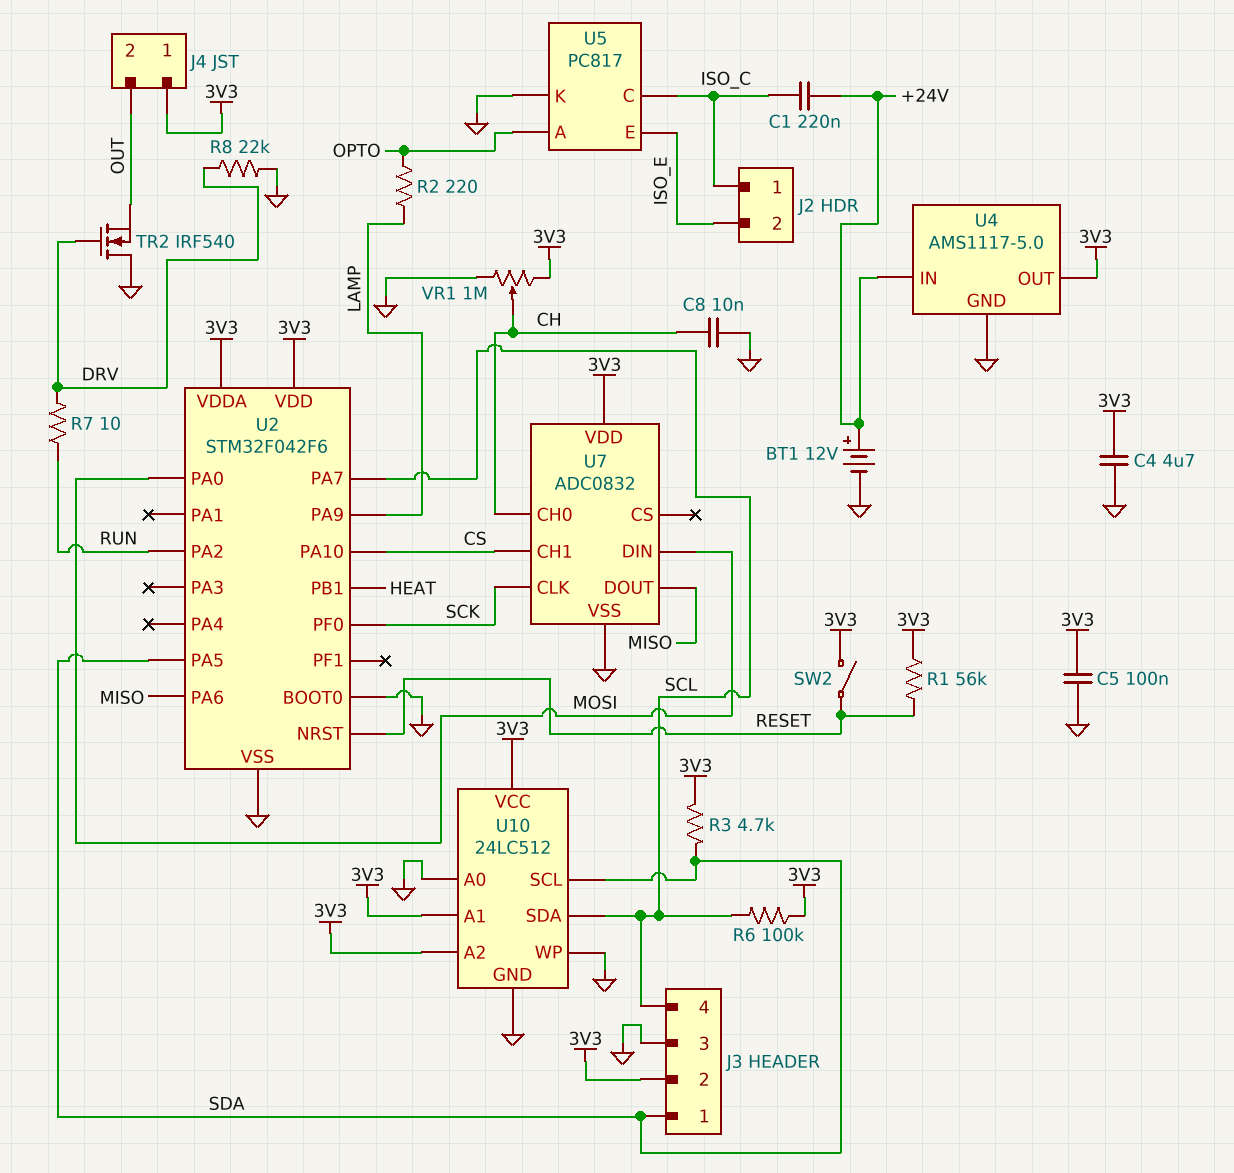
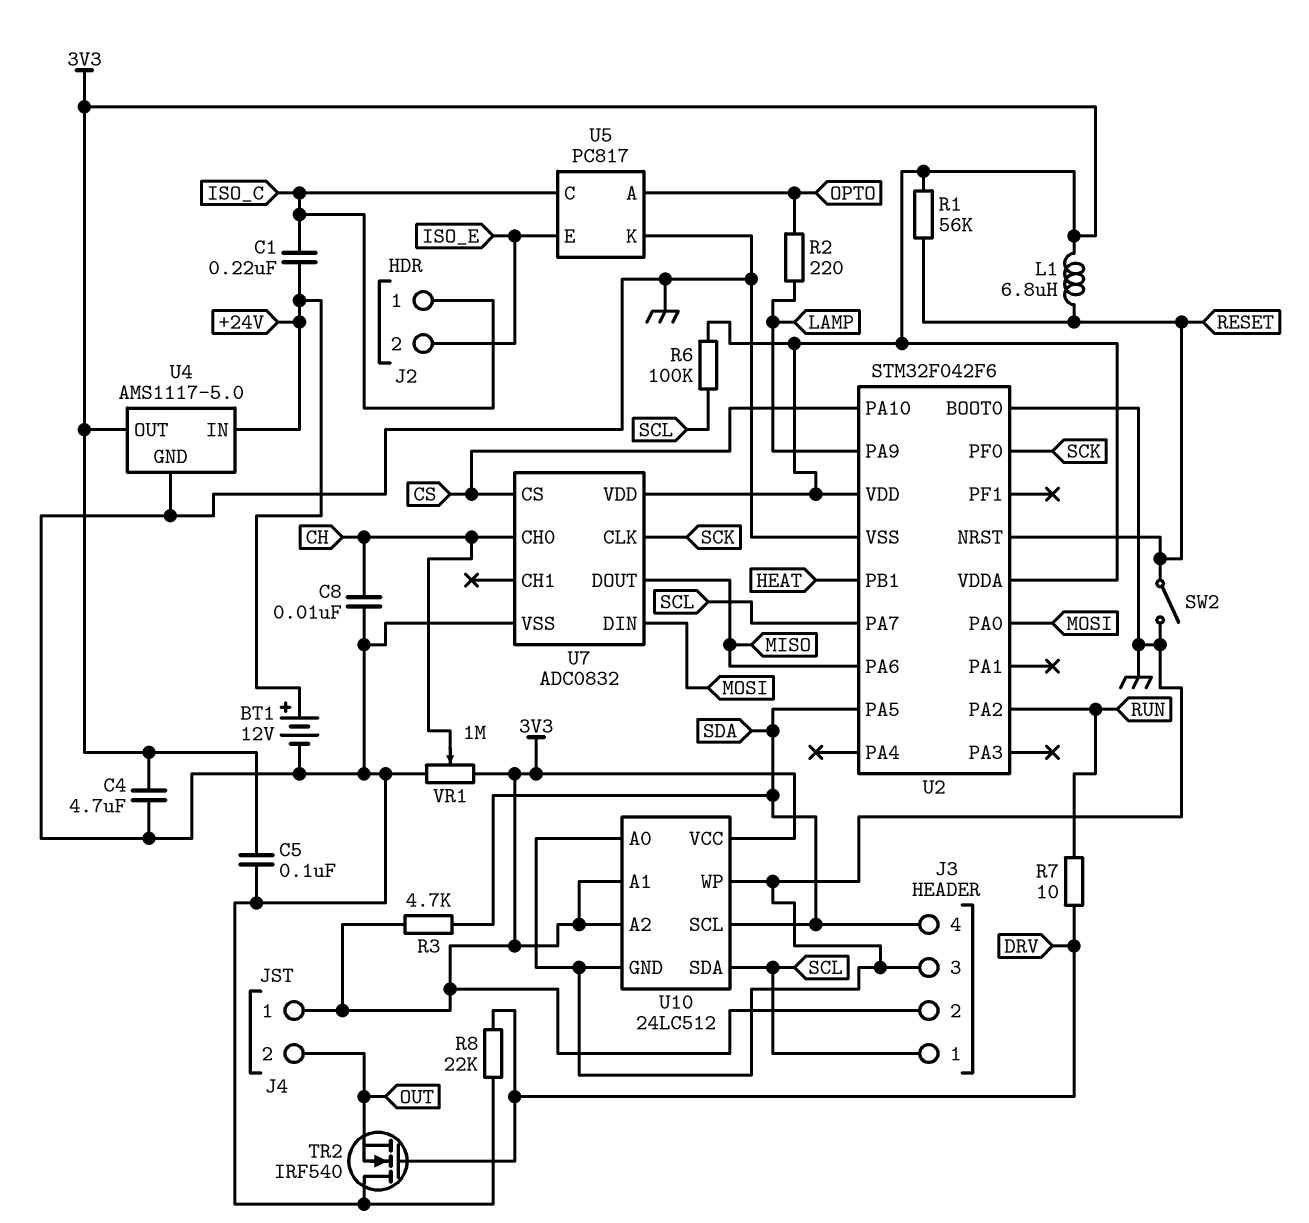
J3 pin 1: SDA -> SCL
J3 pin 4: SCL -> SDA
L1: none -> 6.8uH (3V3, RESET)
SW2: switch (3V3, RESET) -> switch (GND, RESET)
U7 pin CH1: CS -> none
U7 pin CS: none -> CS

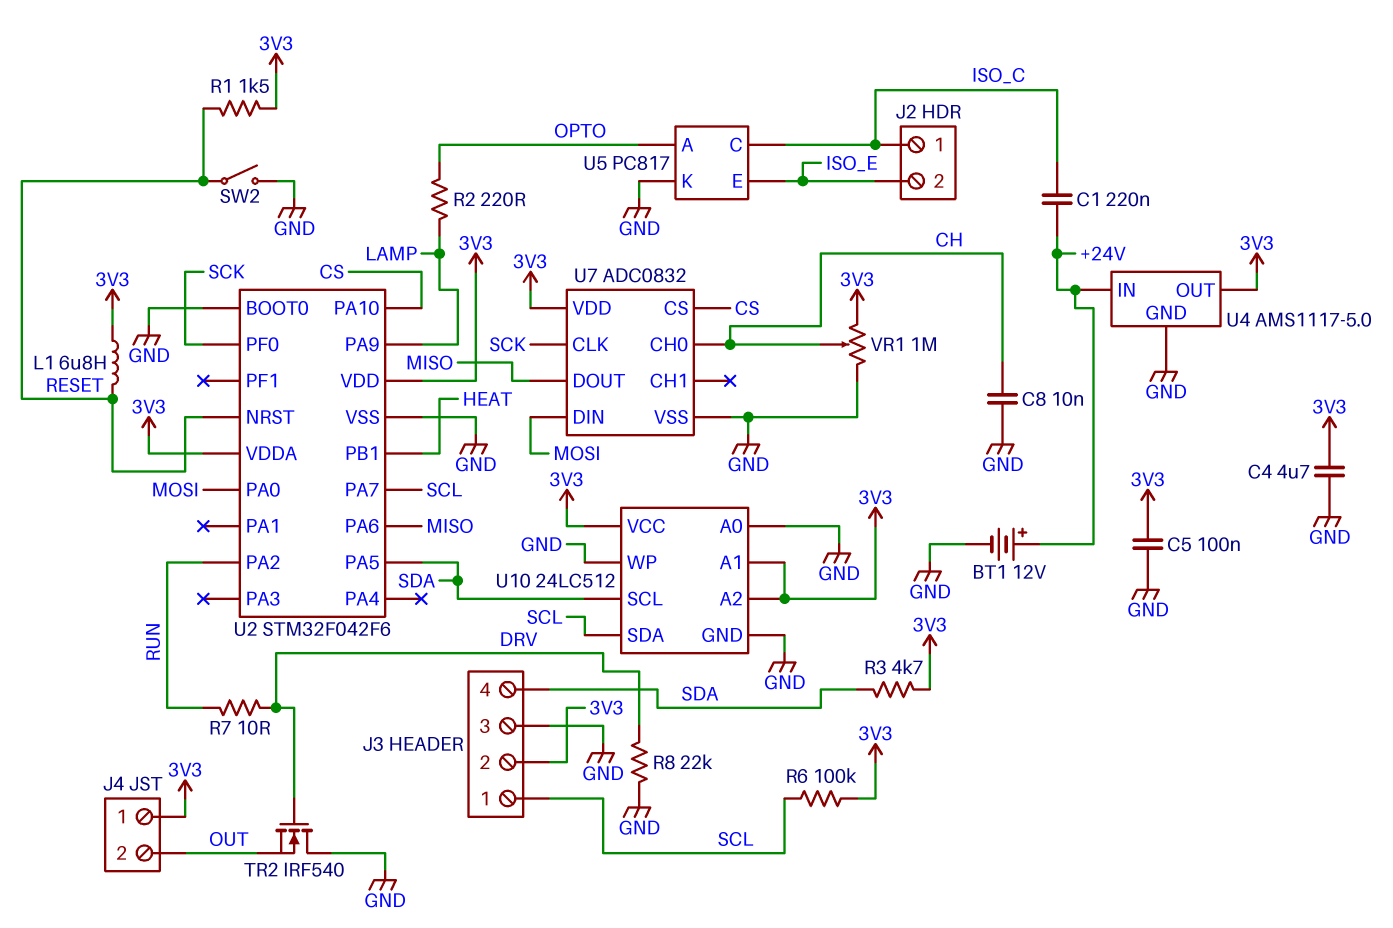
R1: 56k (3V3, RESET) -> 1.5k (3V3, RESET)

